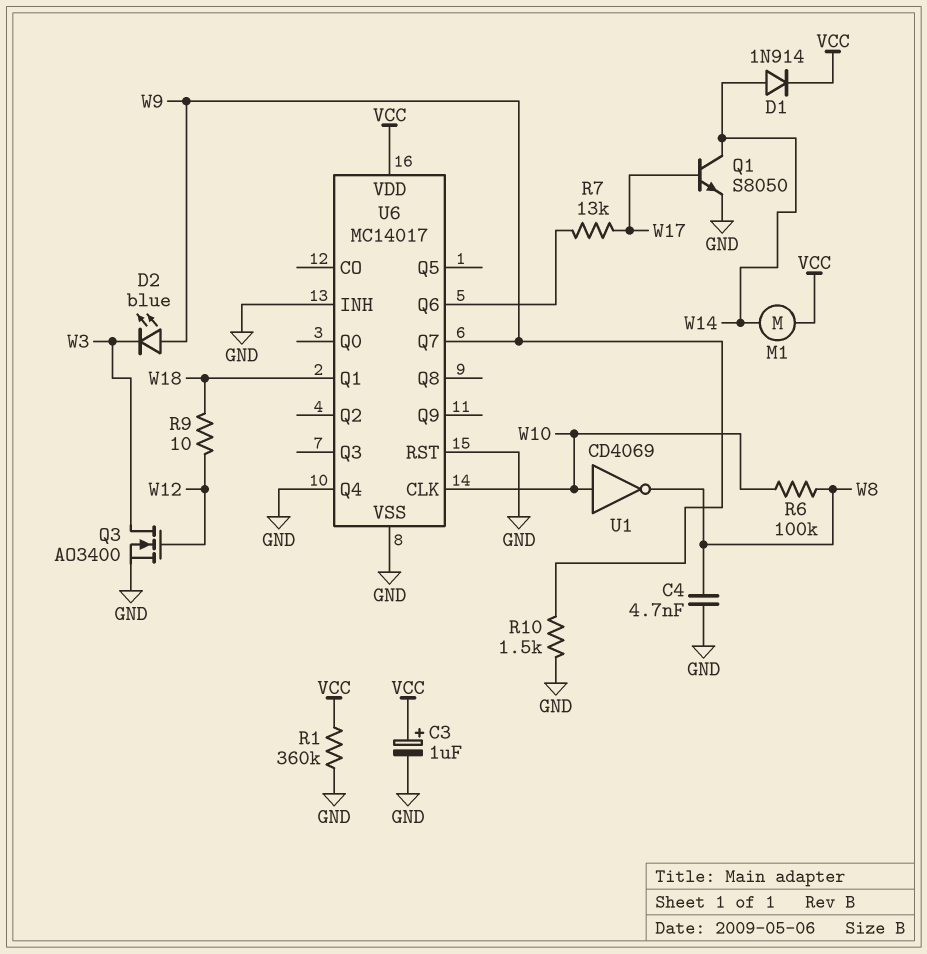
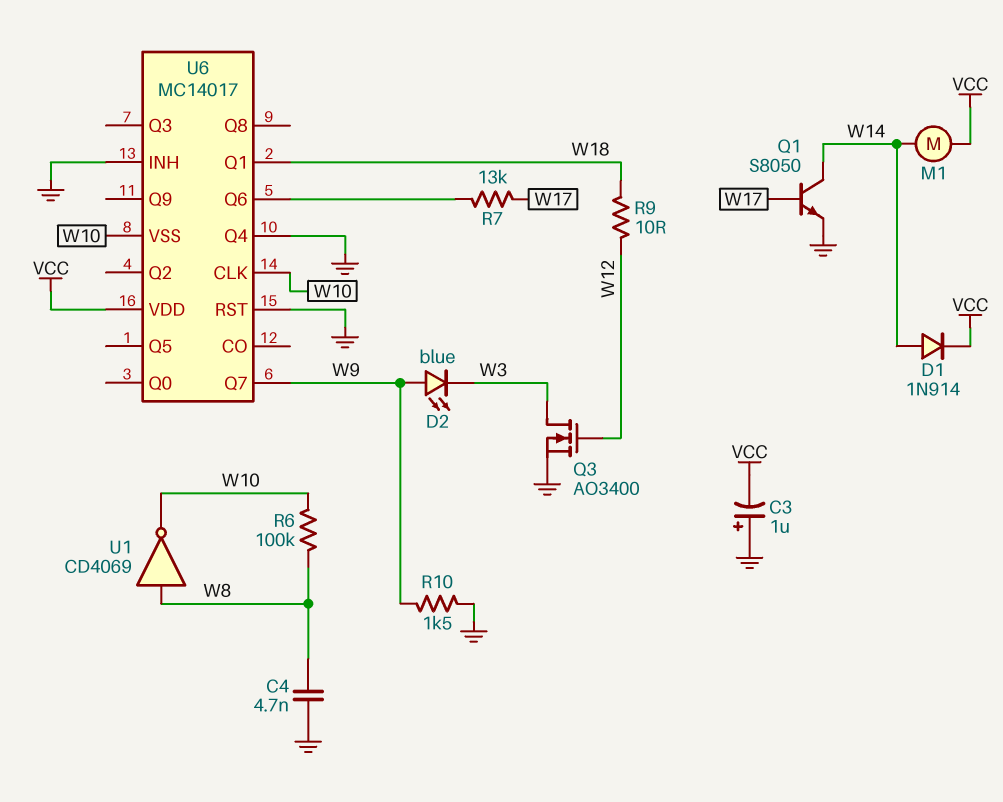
C3: 1uF (plus VCC, minus GND) -> 1uF (plus GND, minus VCC)
R1: 360k (GND, VCC) -> none
U1: NOT CD4069 (in W10, out W8) -> NOT CD4069 (in W8, out W10)
U6 pin VSS: GND -> W10

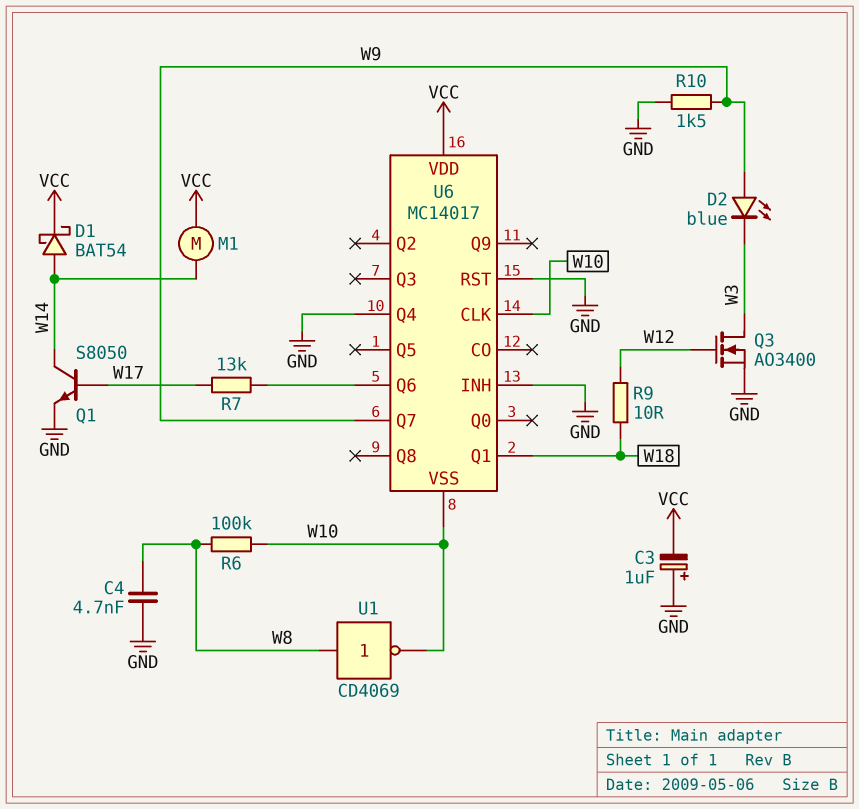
D1: diode 1N914 (A W14, K VCC) -> schottky BAT54 (A W14, K VCC)

